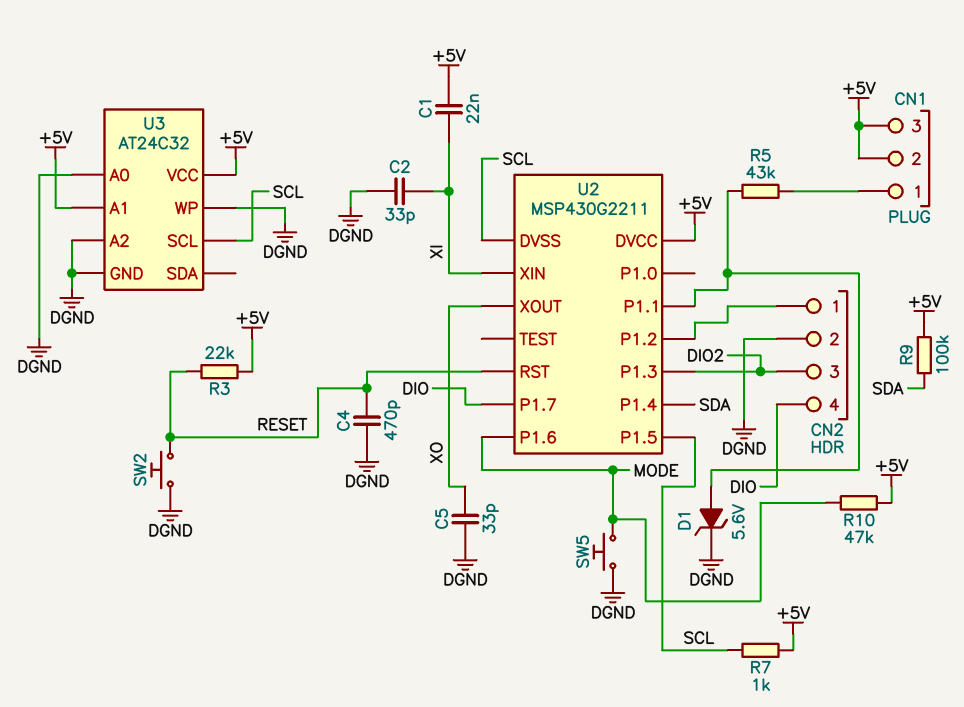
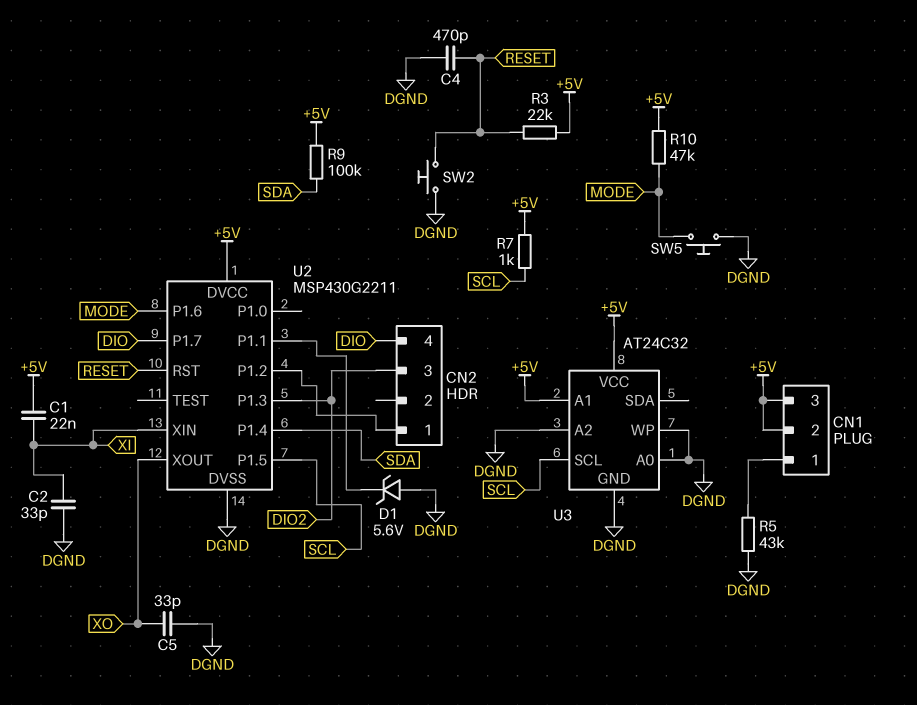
CN2 pin 2: DGND -> none
D1: zener 5.6V (A U2/P1.1, K DGND) -> zener 5.6V (A DGND, K U2/P1.1)
R5: 43k (CN1/1, U2/P1.1) -> 43k (CN1/1, DGND)
U2 pin DVSS: SCL -> DGND

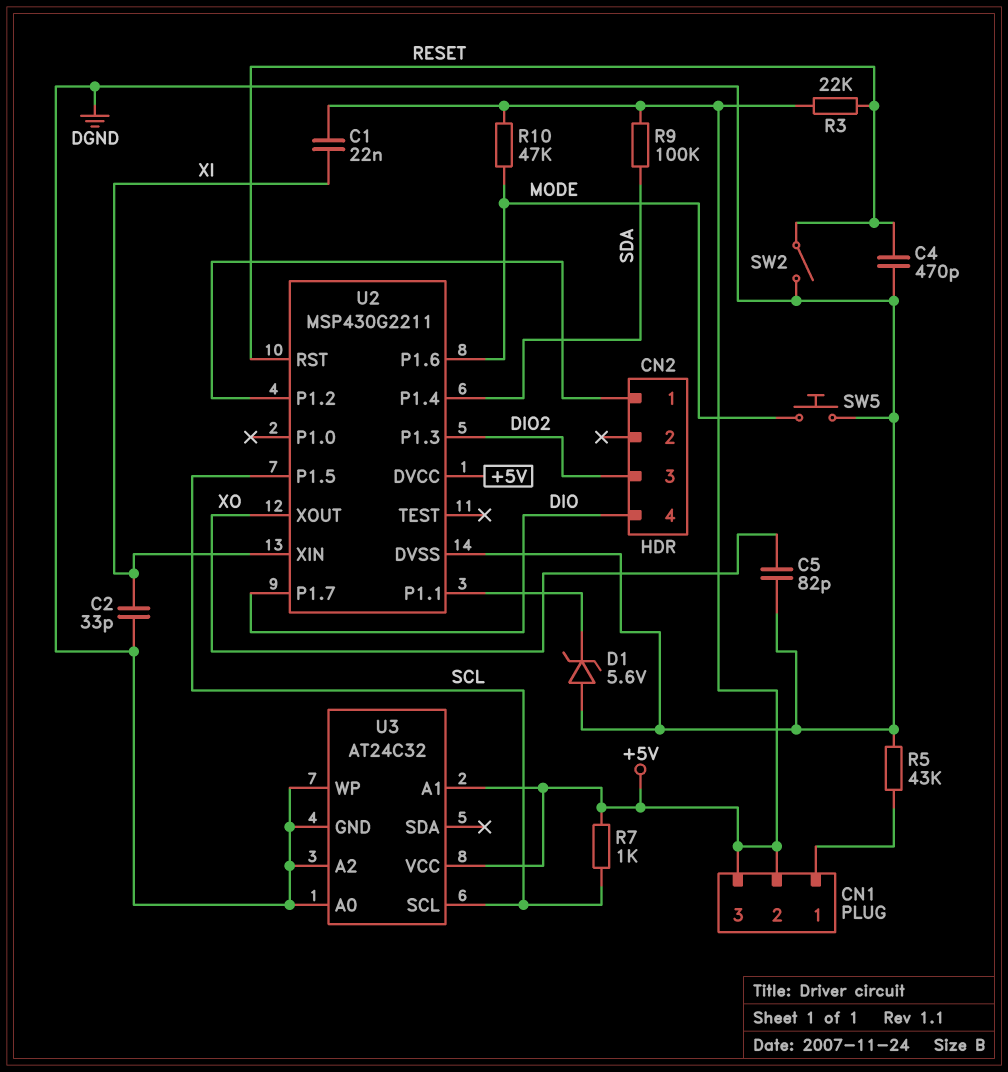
C5: 33pF (DGND, XO) -> 82pF (DGND, XO)
SW2: button (DGND, RESET) -> switch (DGND, RESET)

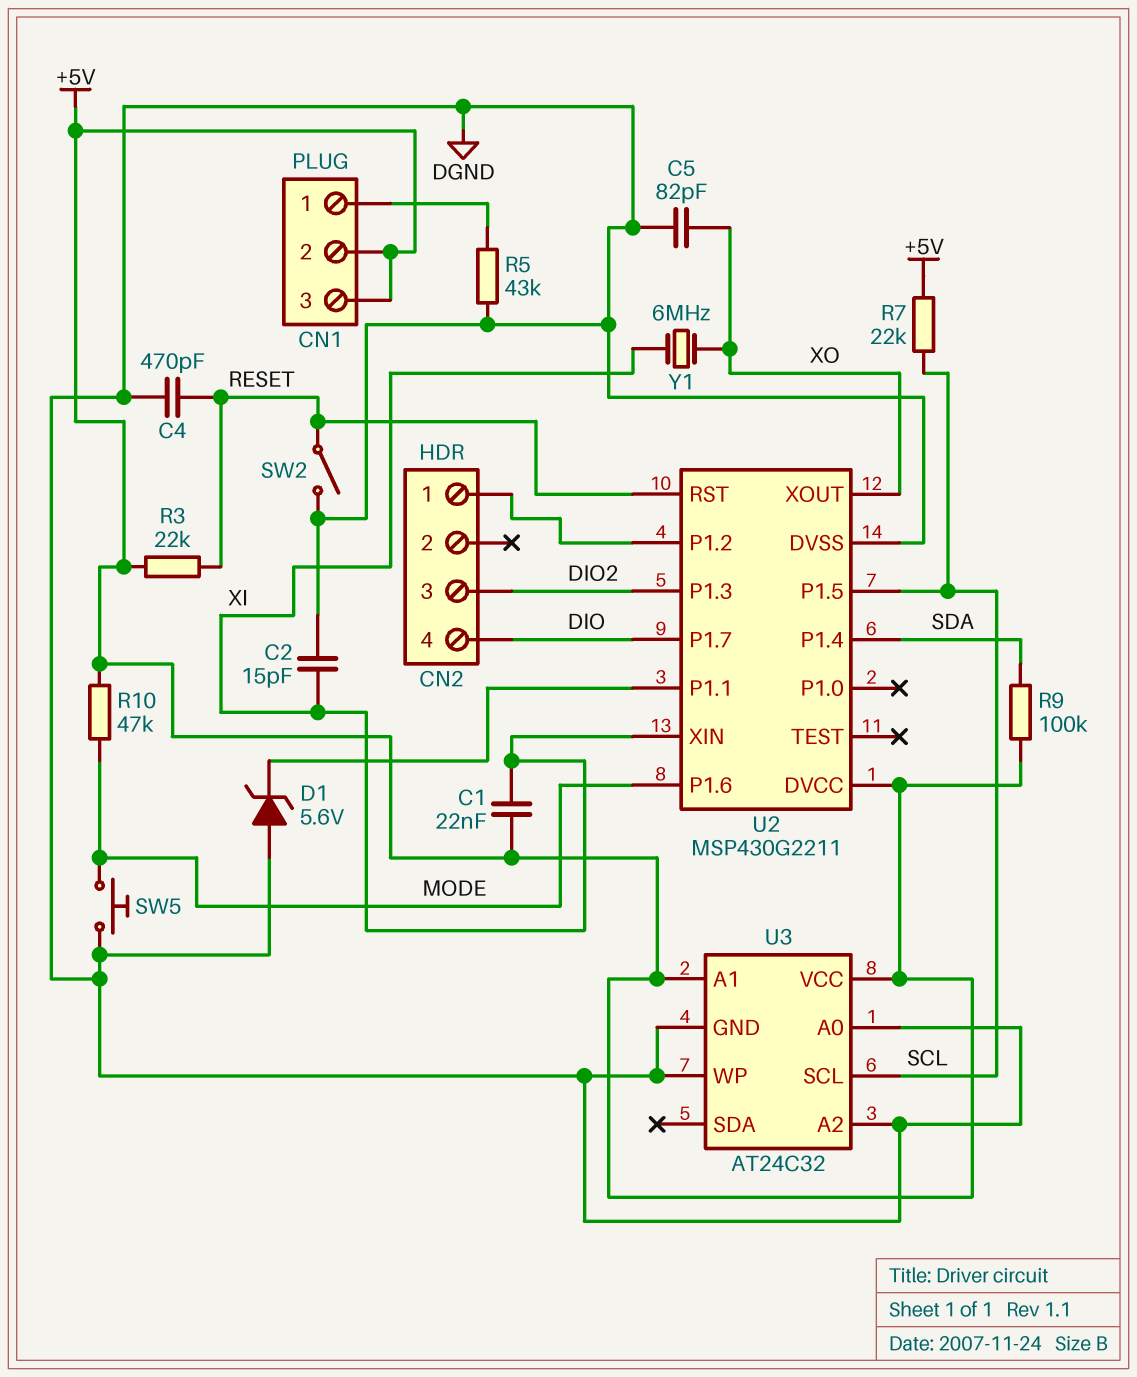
C2: 33pF (DGND, XI) -> 15pF (DGND, XI)
R7: 1k (+5V, SCL) -> 22k (+5V, SCL)
Y1: none -> 6MHz (XI, XO)

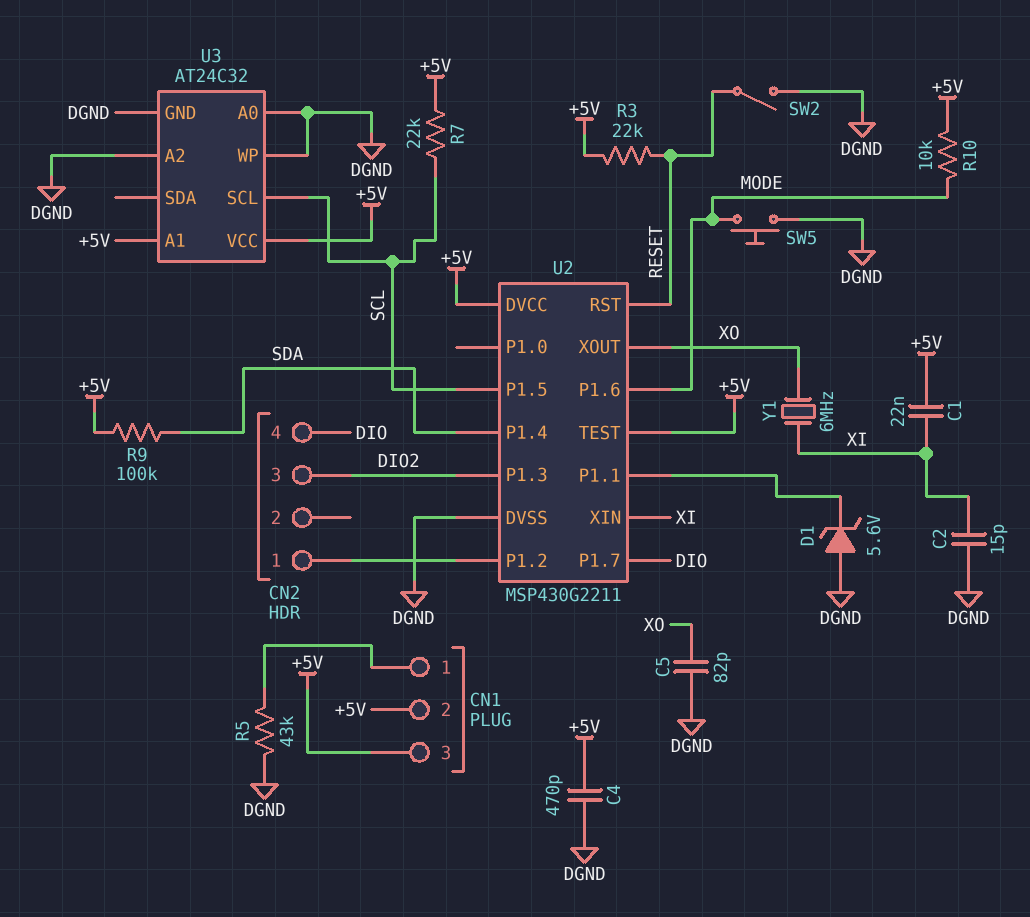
C4: 470pF (DGND, RESET) -> 470pF (+5V, DGND)
R10: 47k (+5V, MODE) -> 10k (+5V, MODE)
U2 pin TEST: none -> +5V

